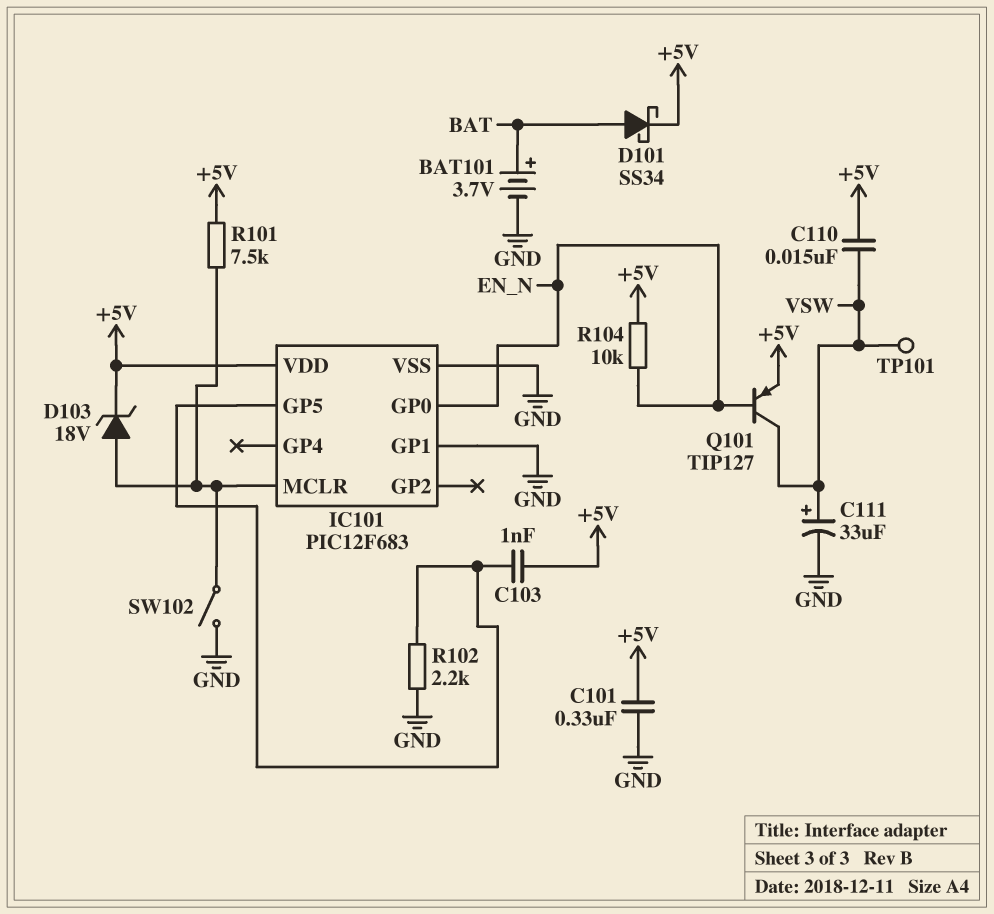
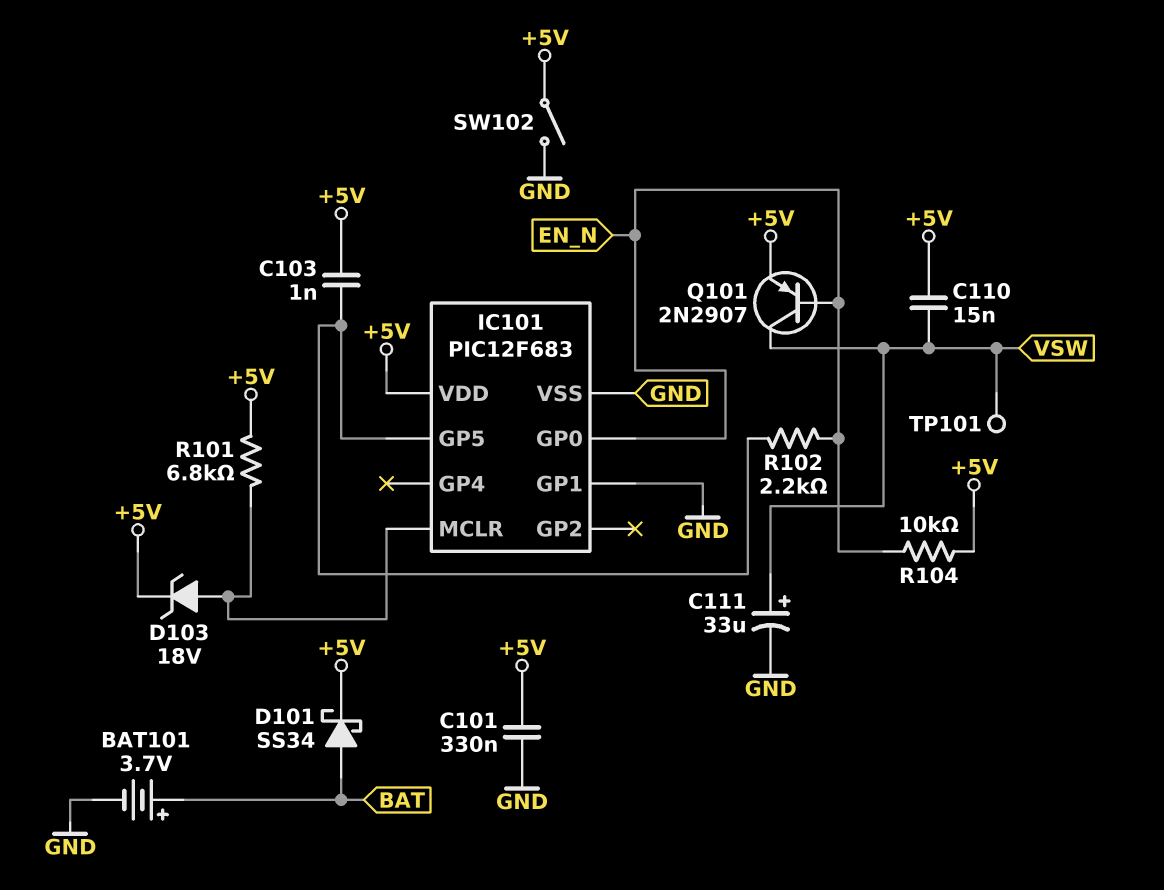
Q101: PNP TIP127 (B EN_N, C VSW, E +5V) -> PNP 2N2907 (B EN_N, C VSW, E +5V)
R101: 7.5k (+5V, IC101/MCLR) -> 6.8k (+5V, IC101/MCLR)
R102: 2.2k (GND, IC101/GP5) -> 2.2k (EN_N, IC101/GP5)
SW102: switch (GND, IC101/MCLR) -> switch (+5V, GND)

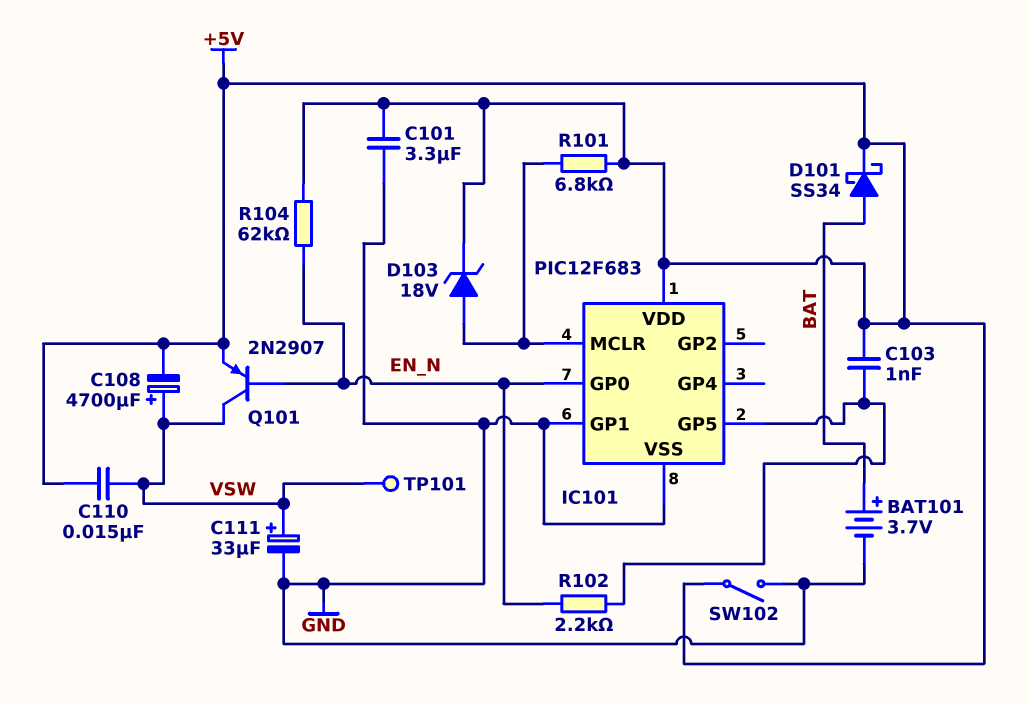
C101: 330nF (+5V, GND) -> 3.3uF (+5V, GND)
C108: none -> 4700uF (plus VSW, minus +5V)
R104: 10k (+5V, EN_N) -> 62k (+5V, EN_N)

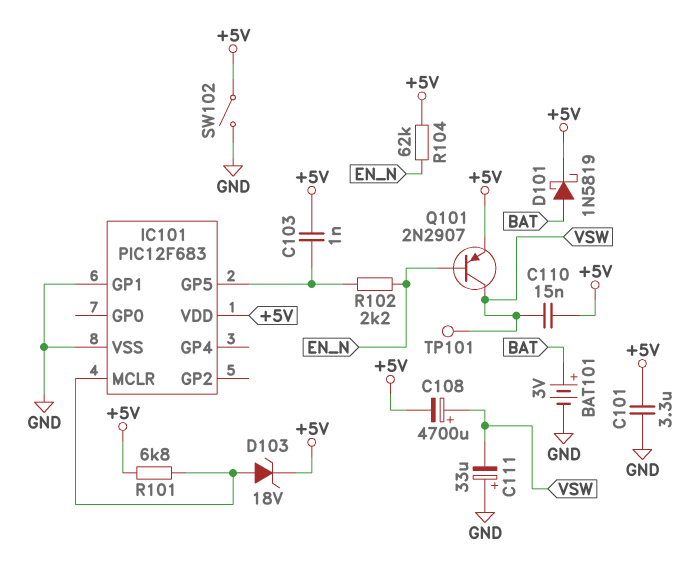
BAT101: 3.7V (plus BAT, minus GND) -> 3V (plus BAT, minus GND)
C111: 33uF (plus VSW, minus GND) -> 33uF (plus GND, minus VSW)
D101: schottky SS34 (A BAT, K +5V) -> schottky 1N5819 (A BAT, K +5V)
IC101 pin GP0: EN_N -> none

